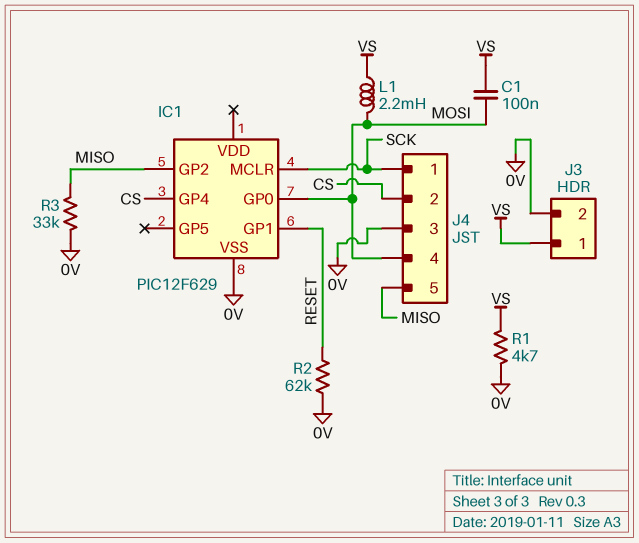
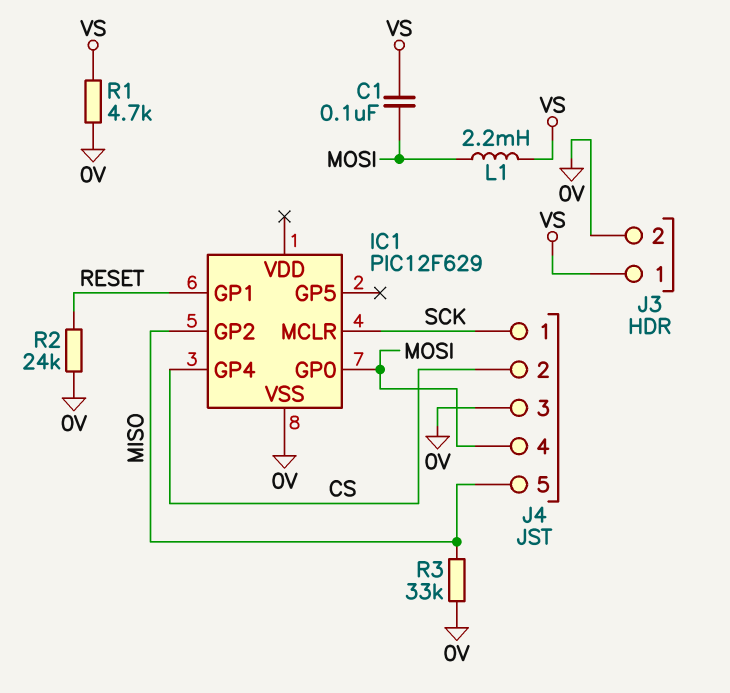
R2: 62k (0V, RESET) -> 24k (0V, RESET)

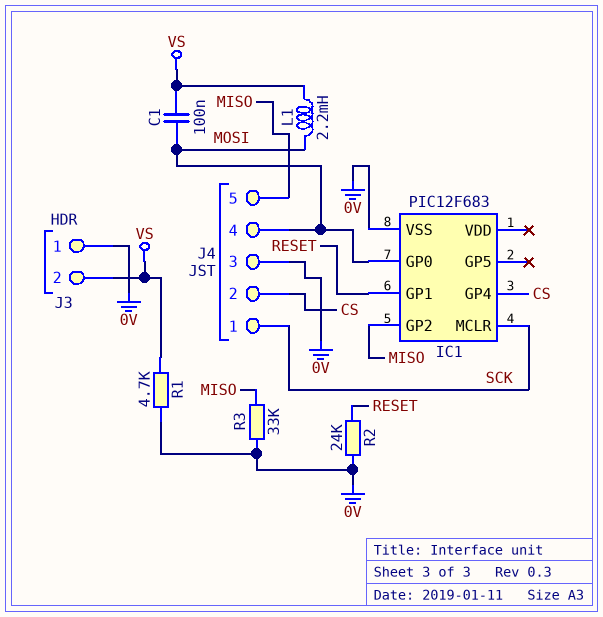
IC1: PIC12F629 -> PIC12F683
J3 pin 1: VS -> 0V
J3 pin 2: 0V -> VS

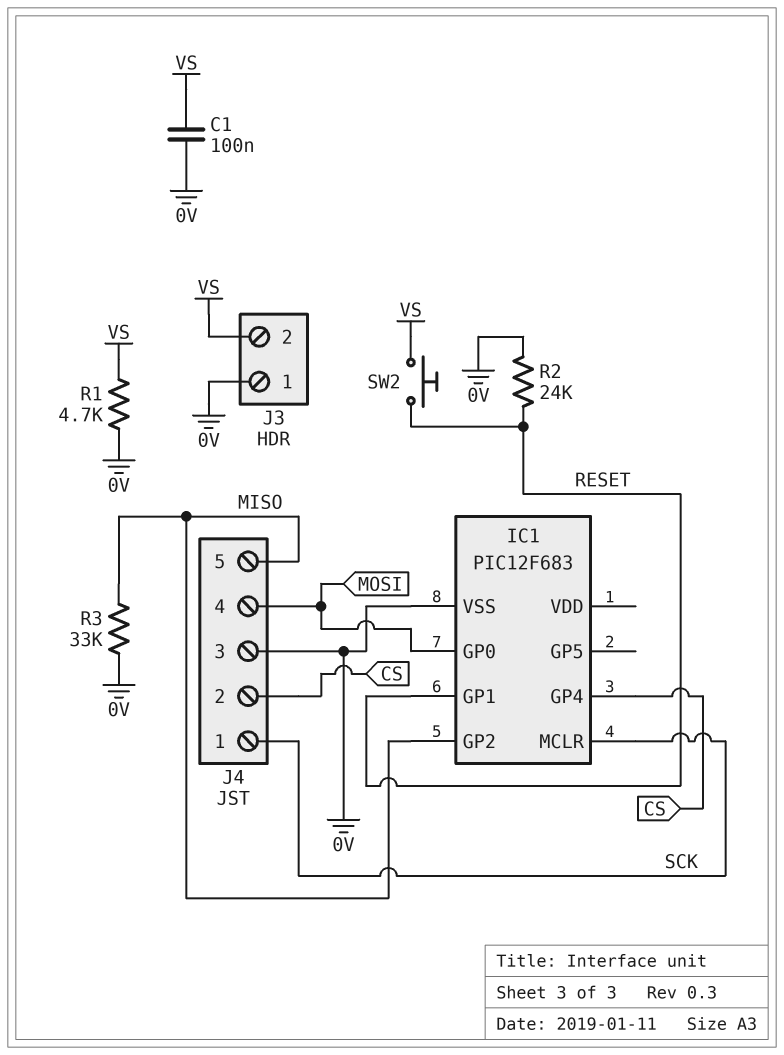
C1: 100nF (MOSI, VS) -> 100nF (0V, VS)
L1: 2.2mH (MOSI, VS) -> none
SW2: none -> button (RESET, VS)

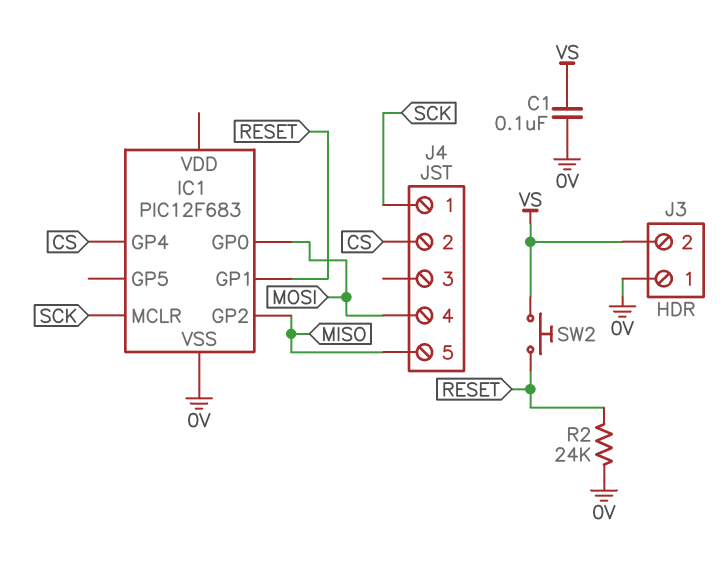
J4 pin 3: 0V -> none
R1: 4.7k (0V, VS) -> none
R3: 33k (0V, MISO) -> none

